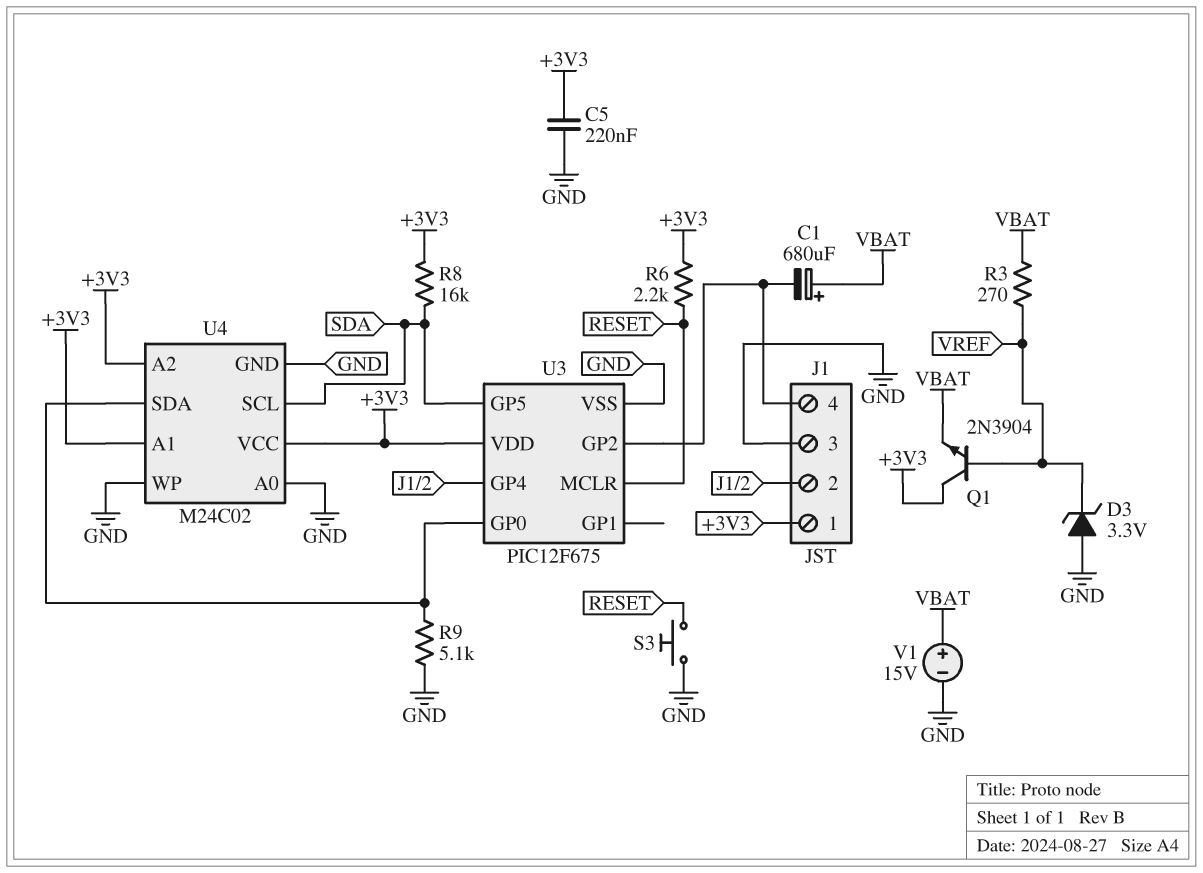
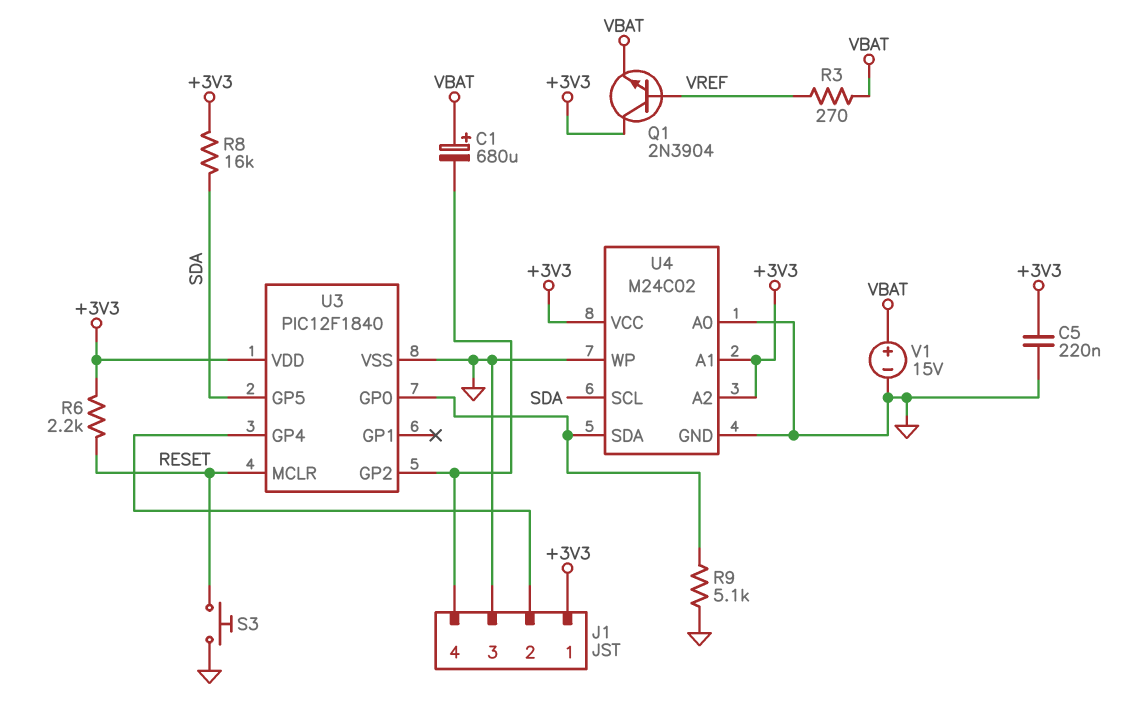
D3: zener 3.3V (A GND, K VREF) -> none
U3: PIC12F675 -> PIC12F1840

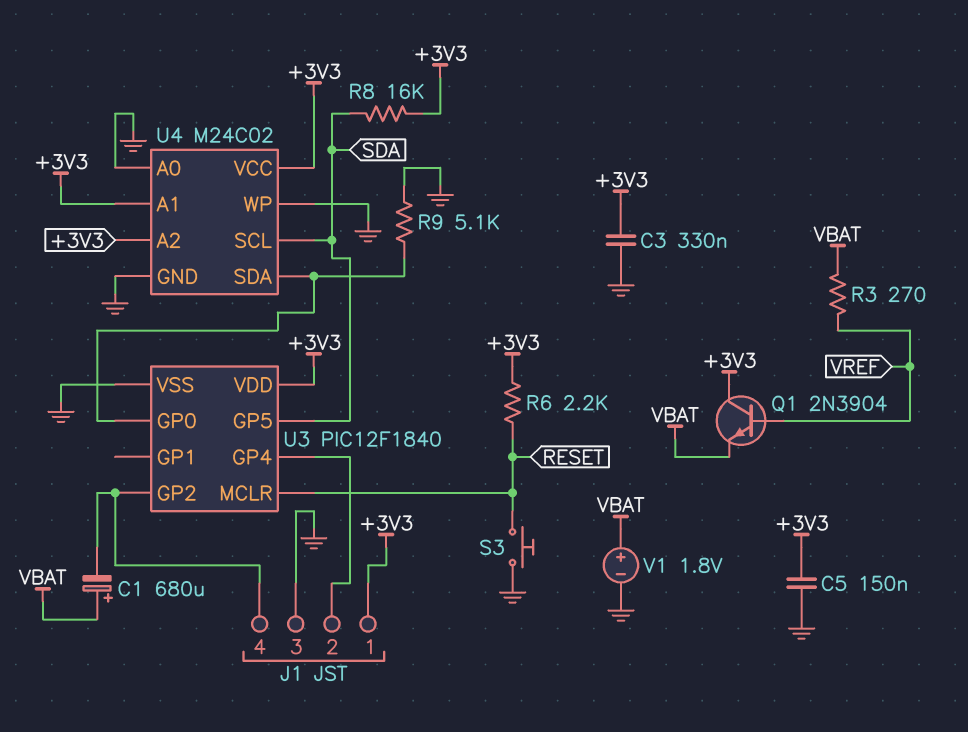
C3: none -> 330nF (+3V3, GND)
C5: 220nF (+3V3, GND) -> 150nF (+3V3, GND)
V1: 15V (plus VBAT, minus GND) -> 1.8V (plus VBAT, minus GND)

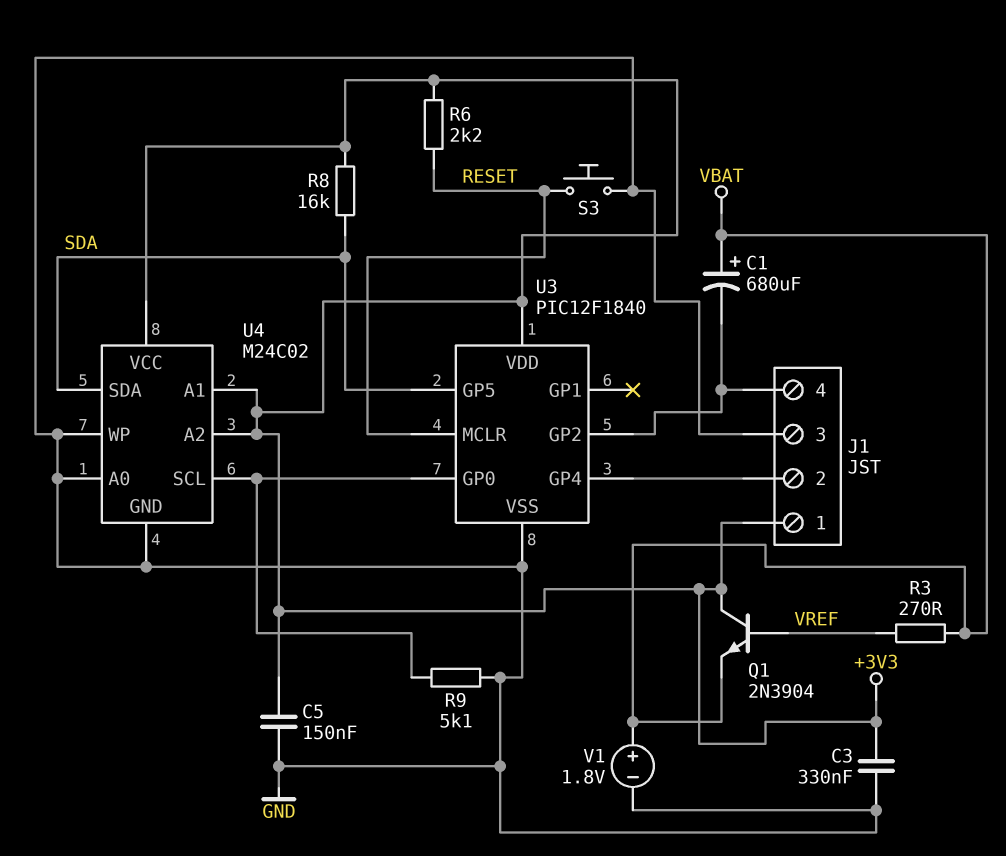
U4 pin SCL: SDA -> U3/GP0
U4 pin SDA: U3/GP0 -> SDA

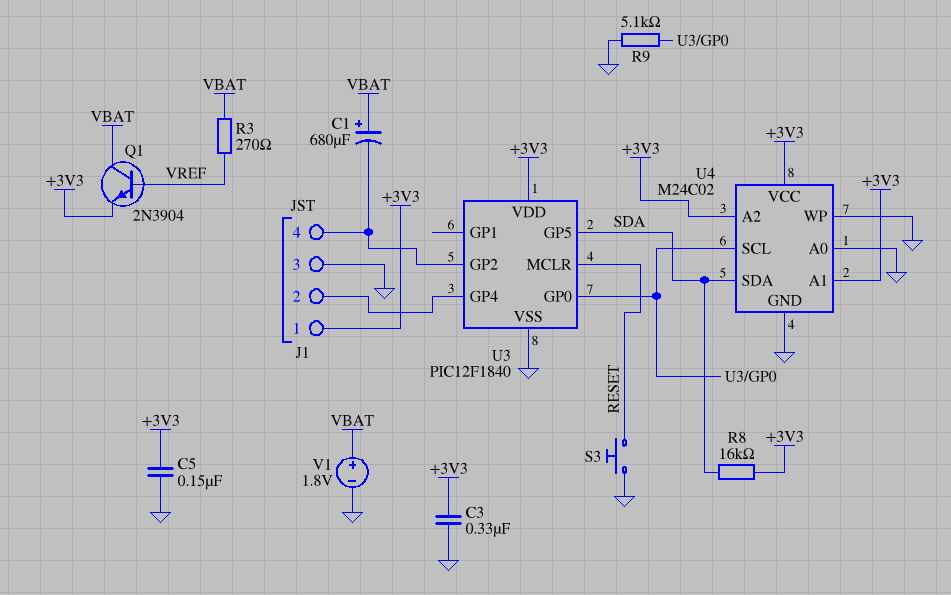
Q1: NPN 2N3904 (B VREF, C +3V3, E VBAT) -> NPN 2N3904 (B VREF, C VBAT, E +3V3)
R6: 2.2k (+3V3, RESET) -> none

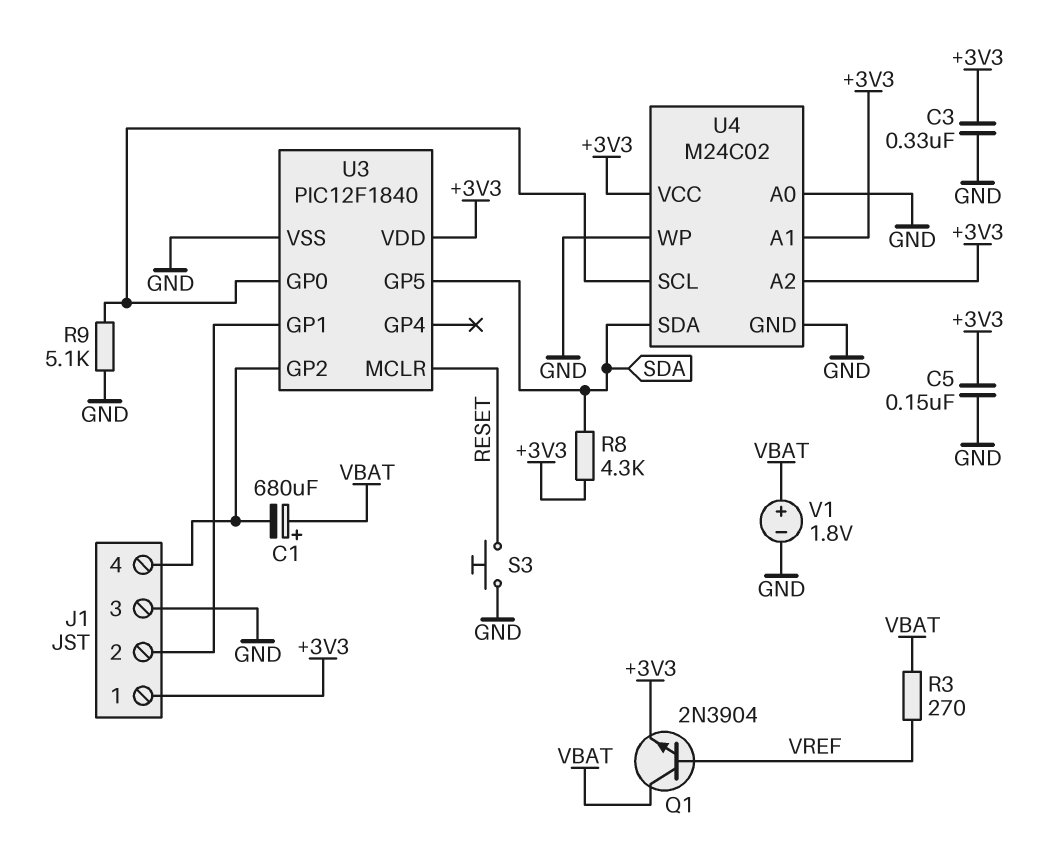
R8: 16k (+3V3, SDA) -> 4.3k (+3V3, SDA)
U3 pin GP1: none -> J1/2
U3 pin GP4: J1/2 -> none

